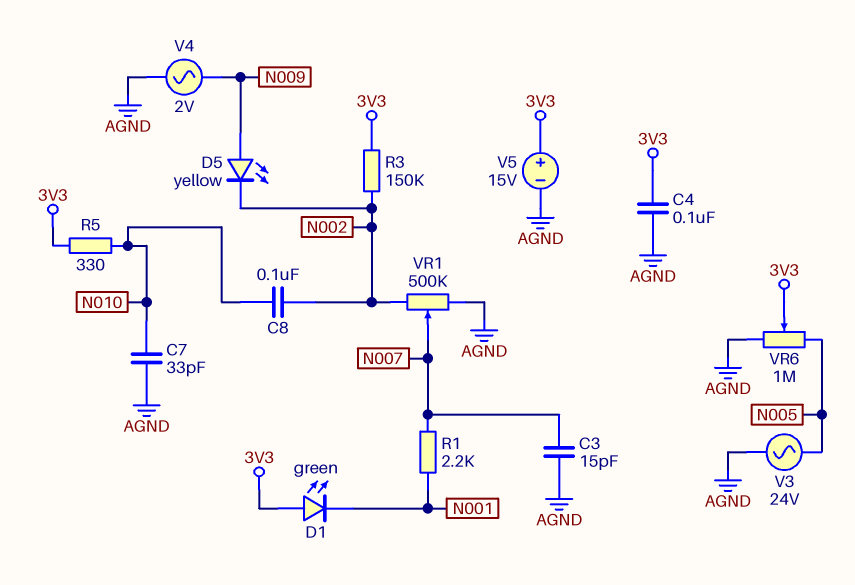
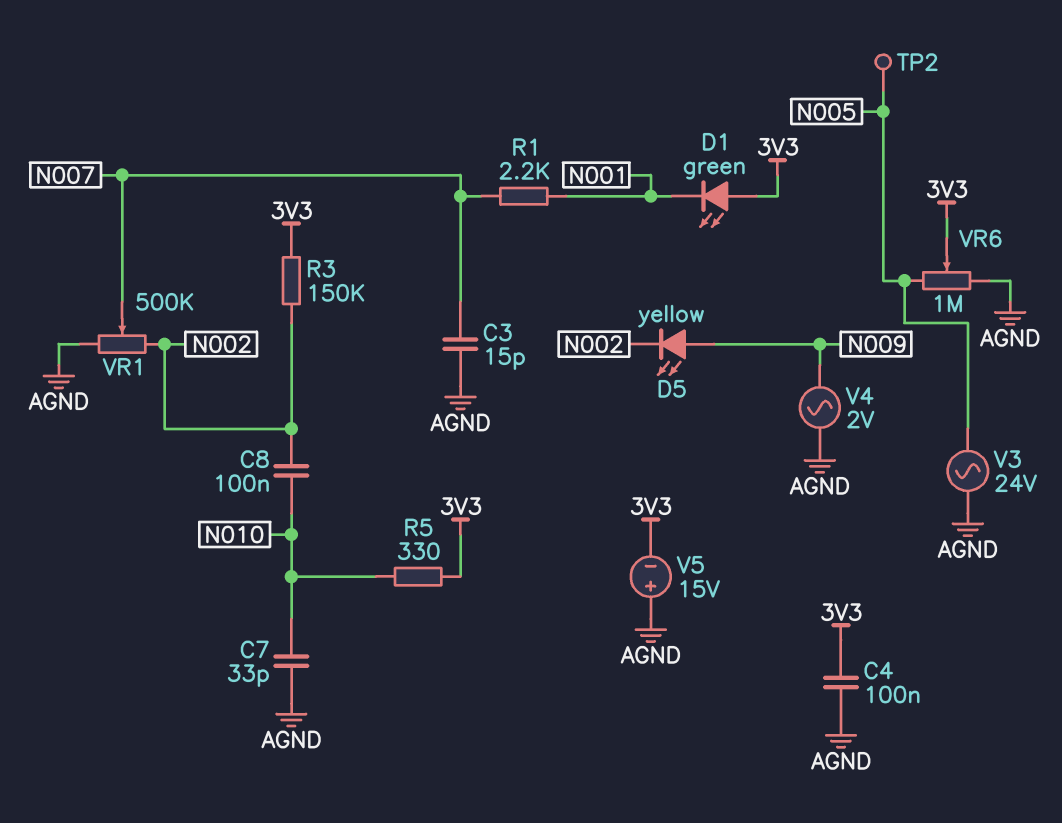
TP2: none -> test point (N005)
V5: 15V (plus 3V3, minus AGND) -> 15V (plus AGND, minus 3V3)

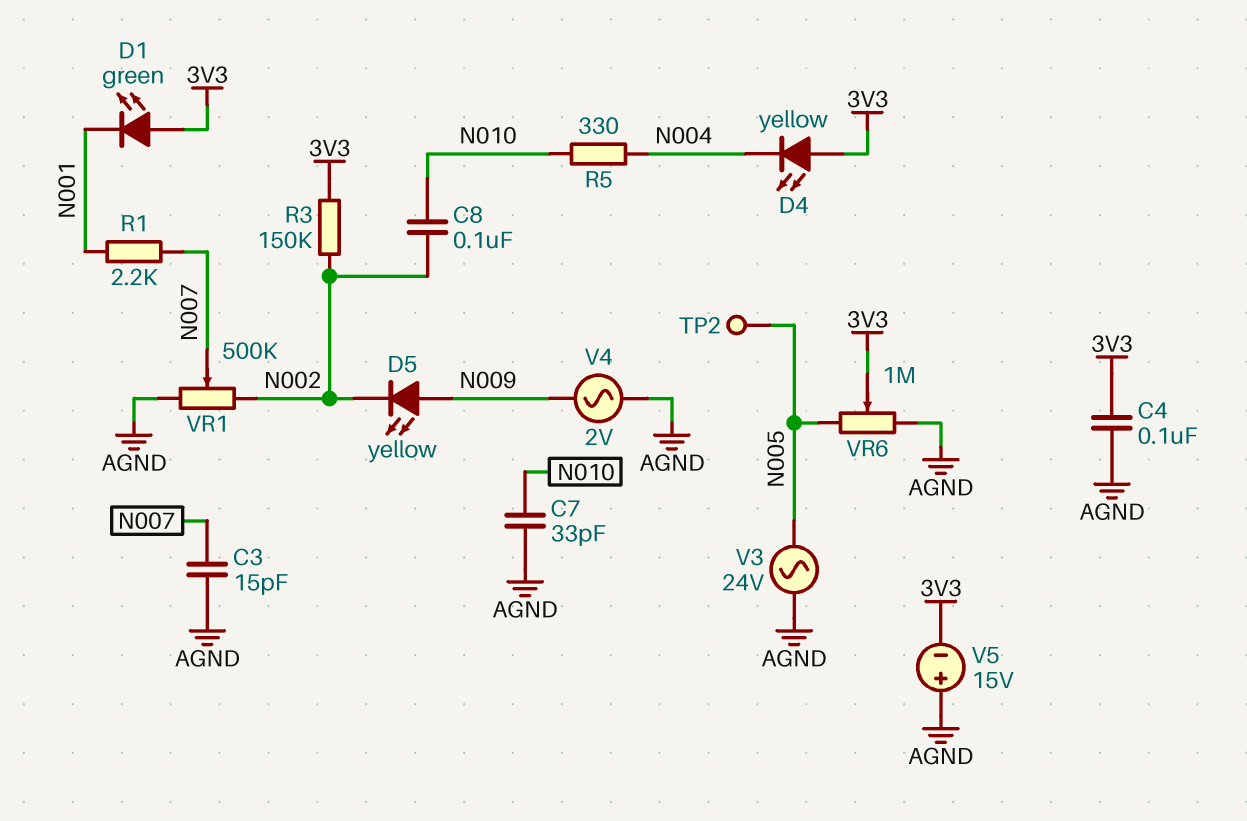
D4: none -> LED yellow (A 3V3, K N004)
R5: 330 (3V3, N010) -> 330 (N004, N010)

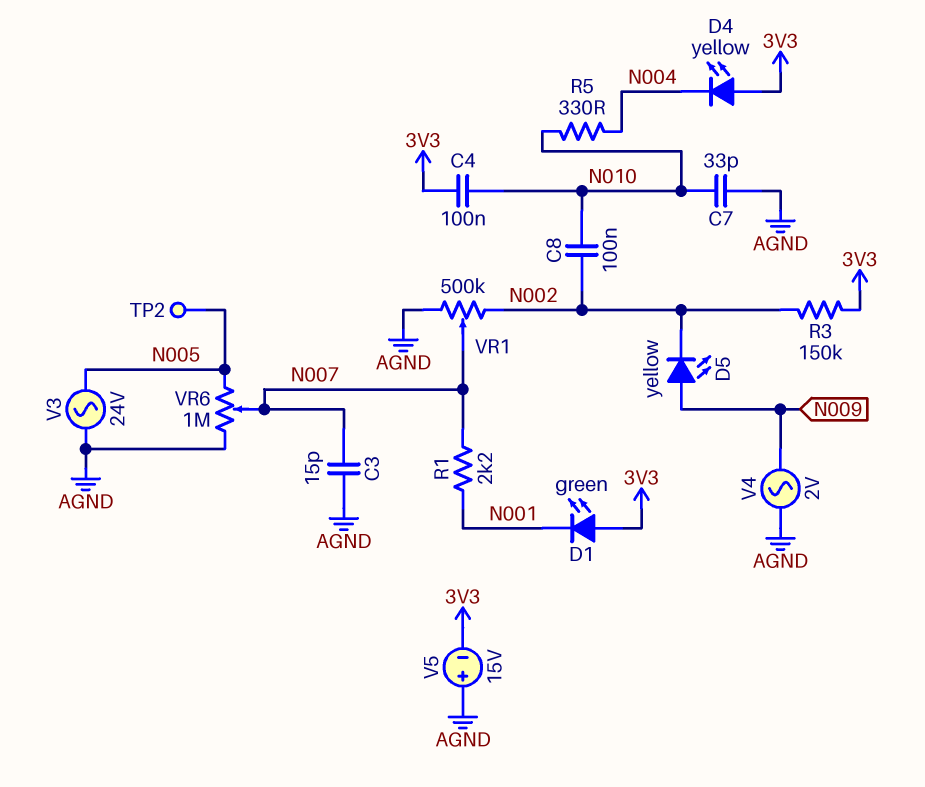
C4: 100nF (3V3, AGND) -> 100nF (3V3, N010)
VR6: 1M (AGND, N005, wiper 3V3) -> 1M (AGND, N005, wiper N007)

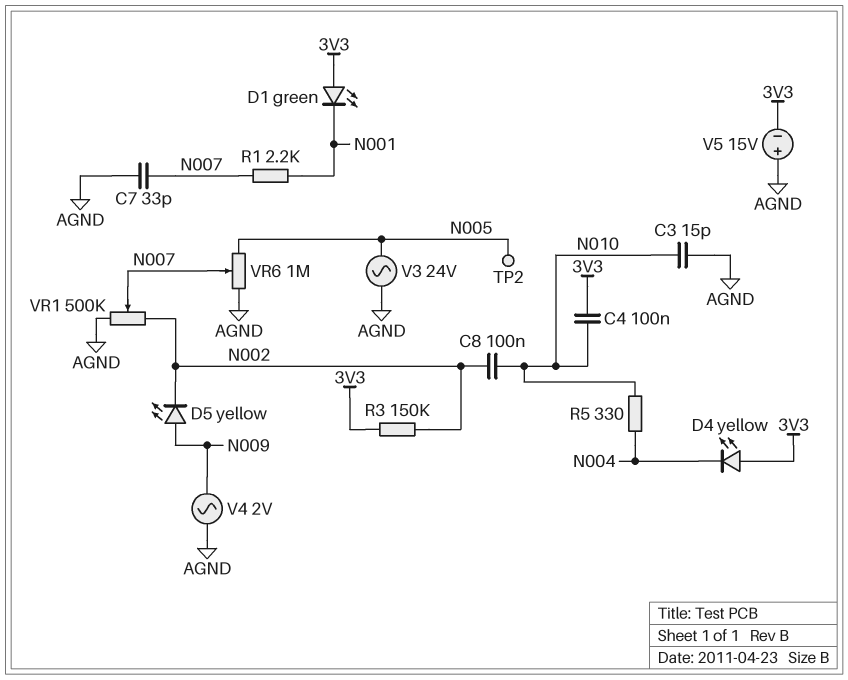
C3: 15pF (AGND, N007) -> 15pF (AGND, N010)
C7: 33pF (AGND, N010) -> 33pF (AGND, N007)

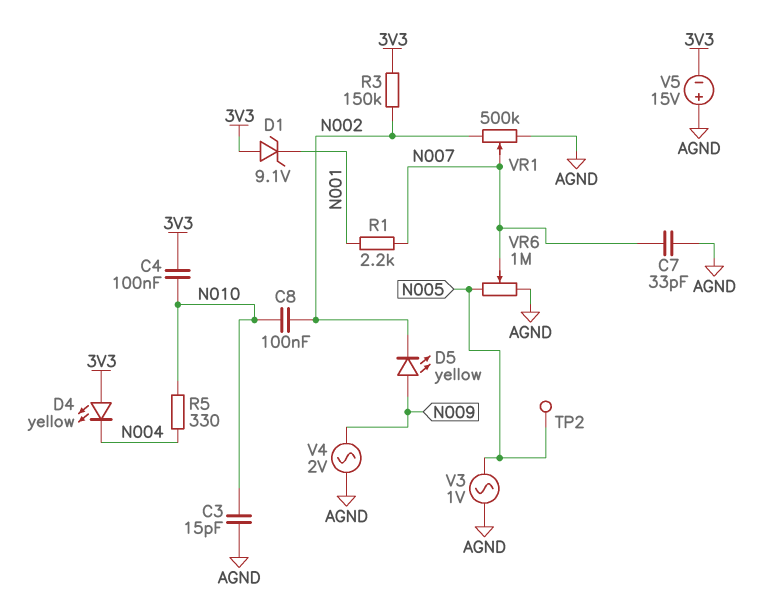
D1: LED green (A 3V3, K N001) -> zener 9.1V (A 3V3, K N001)
V3: AC 24V (AGND, N005) -> AC 1V (AGND, N005)

